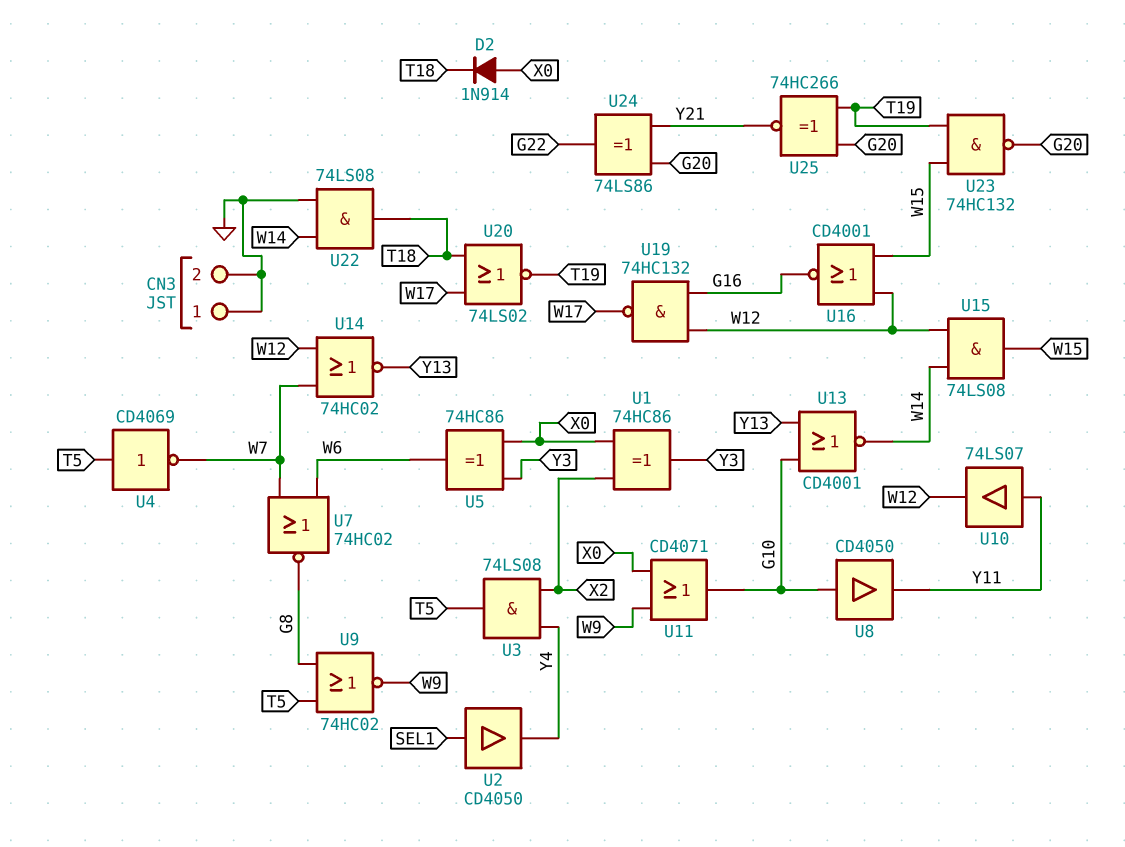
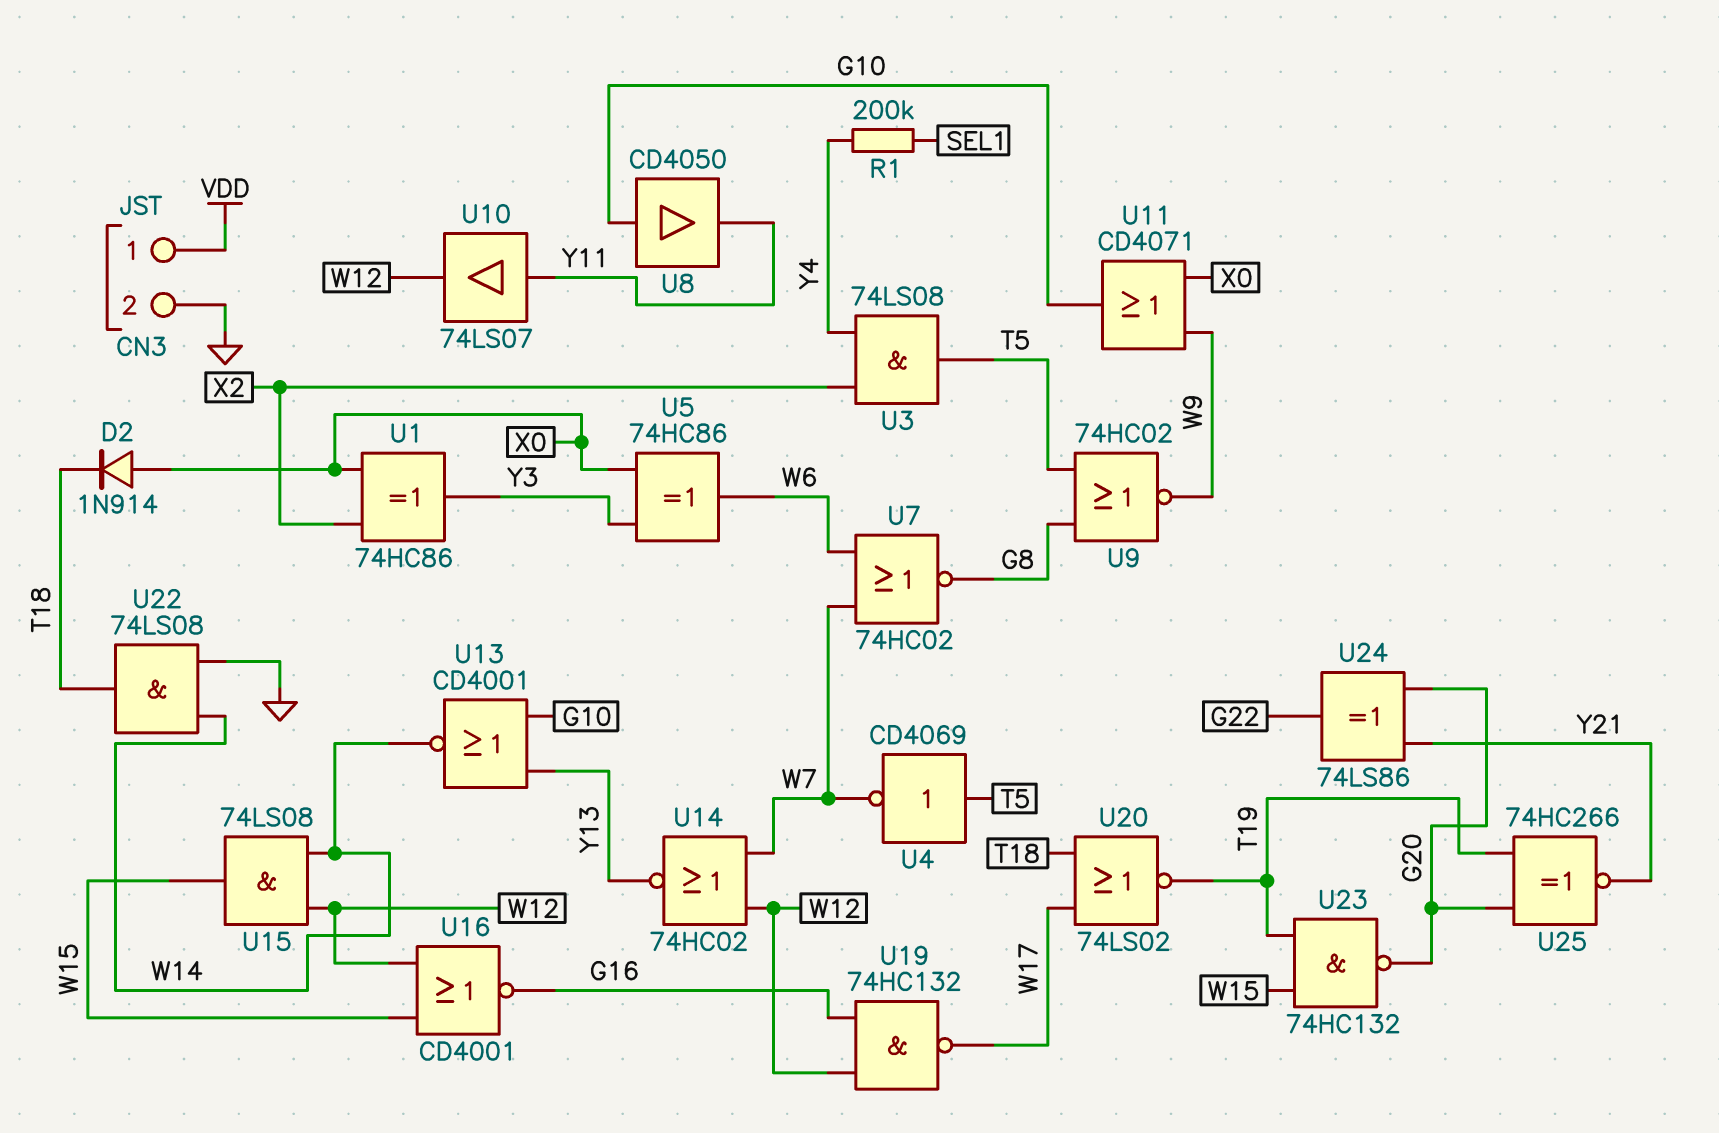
CN3 pin 1: GND -> VDD
R1: none -> 200k (SEL1, Y4)
U2: buffer CD4050 (in SEL1, out Y4) -> none

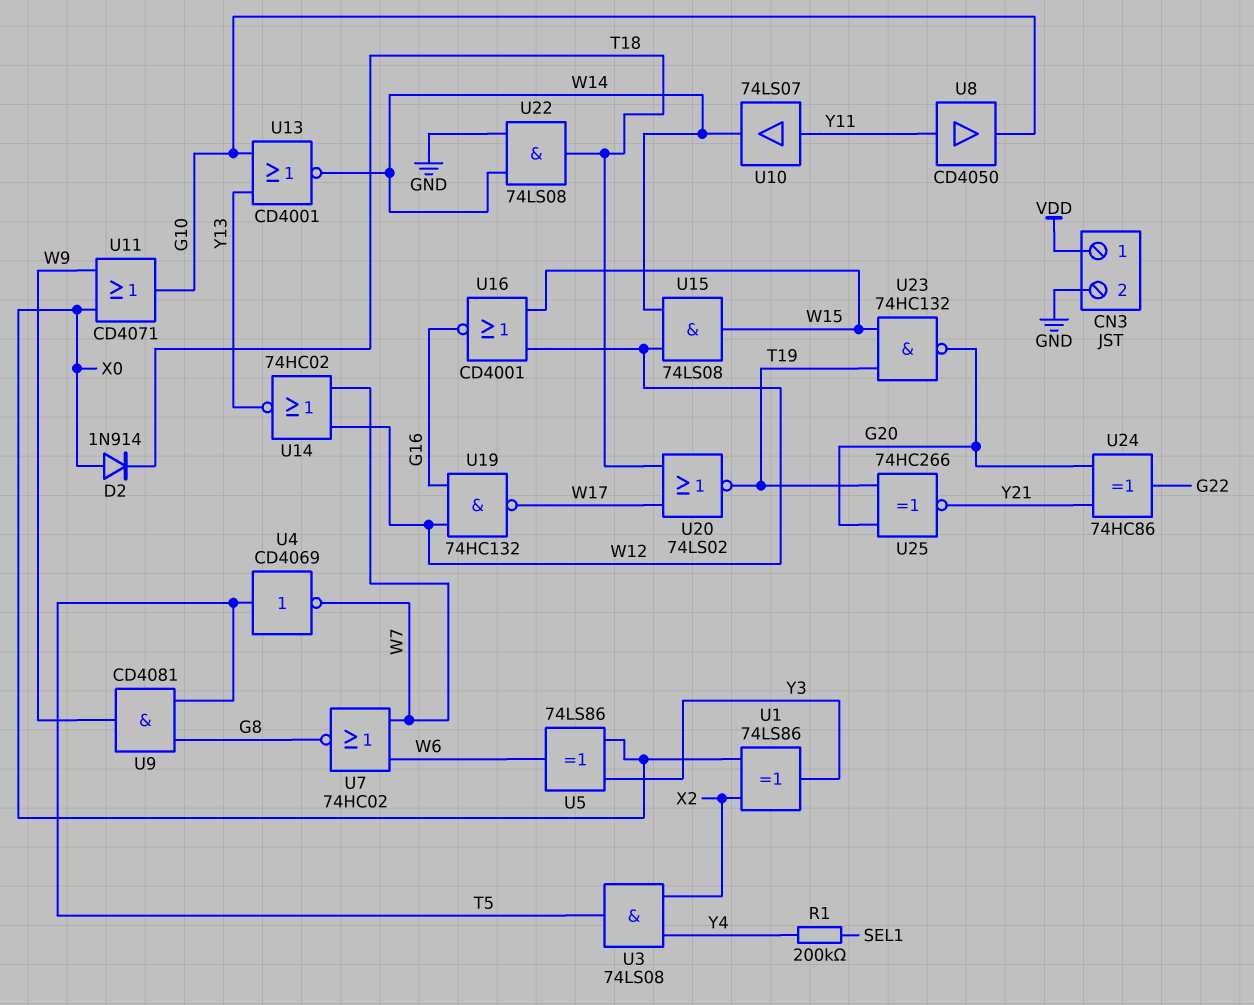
U1: XOR 74HC86 (in X0, in X2, out Y3) -> XOR 74LS86 (in X0, in X2, out Y3)
U5: XOR 74HC86 (in X0, in Y3, out W6) -> XOR 74LS86 (in X0, in Y3, out W6)
U8: buffer CD4050 (in G10, out Y11) -> buffer CD4050 (in Y11, out G10)
U9: NOR 74HC02 (in G8, in T5, out W9) -> AND CD4081 (in G8, in T5, out W9)
U10: buffer 74LS07 (in Y11, out W12) -> buffer 74LS07 (in Y11, out W14)
U24: XOR 74LS86 (in G20, in Y21, out G22) -> XOR 74HC86 (in G20, in Y21, out G22)

